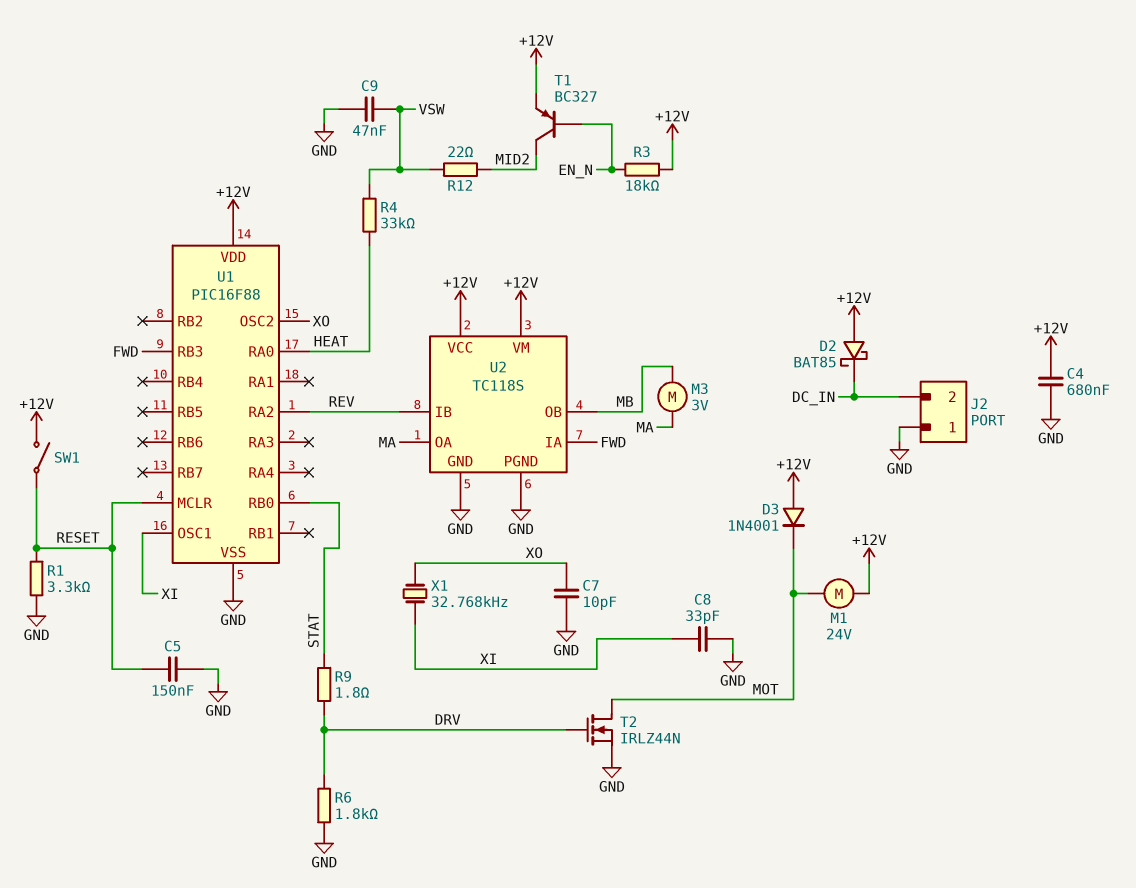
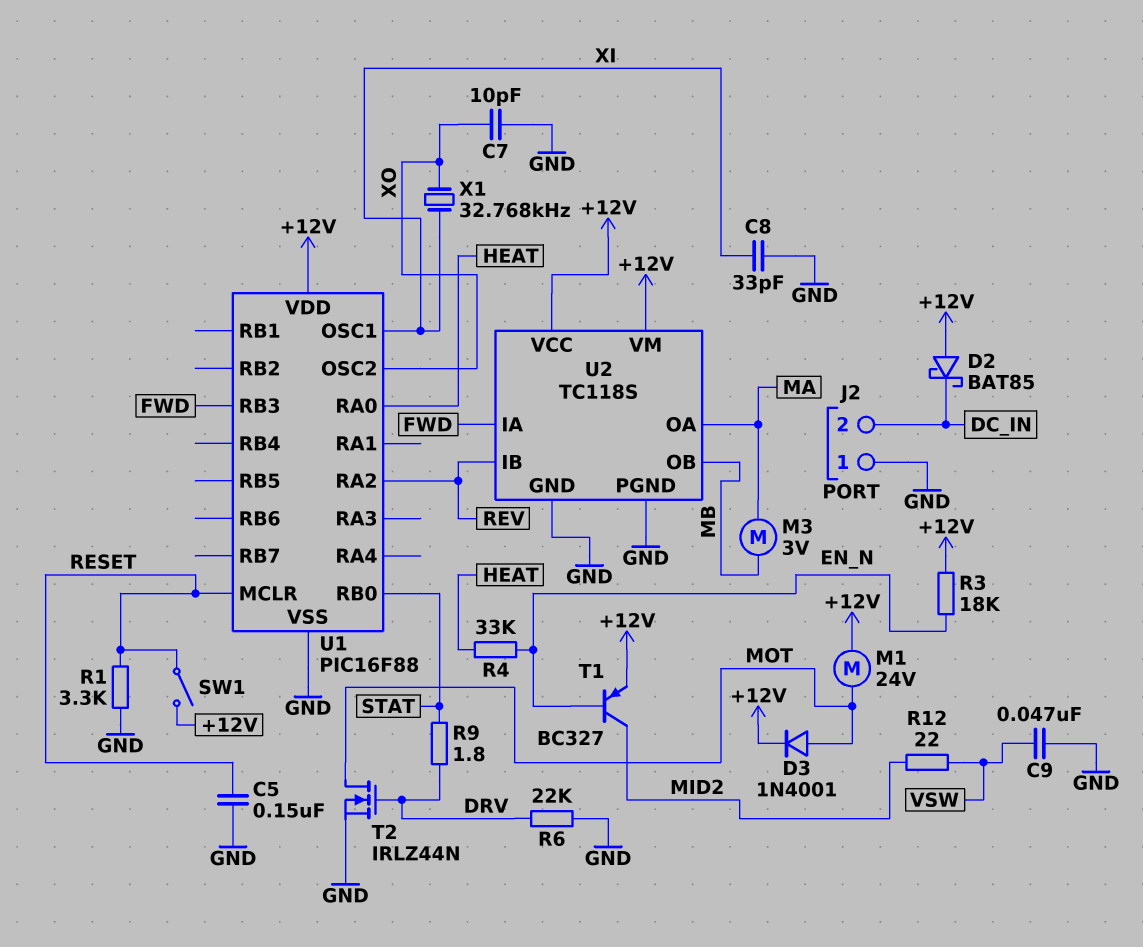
C4: 680nF (+12V, GND) -> none
D3: diode 1N4001 (A +12V, K MOT) -> diode 1N4001 (A MOT, K +12V)
R4: 33k (HEAT, VSW) -> 33k (EN_N, HEAT)
R6: 1.8k (DRV, GND) -> 22k (DRV, GND)

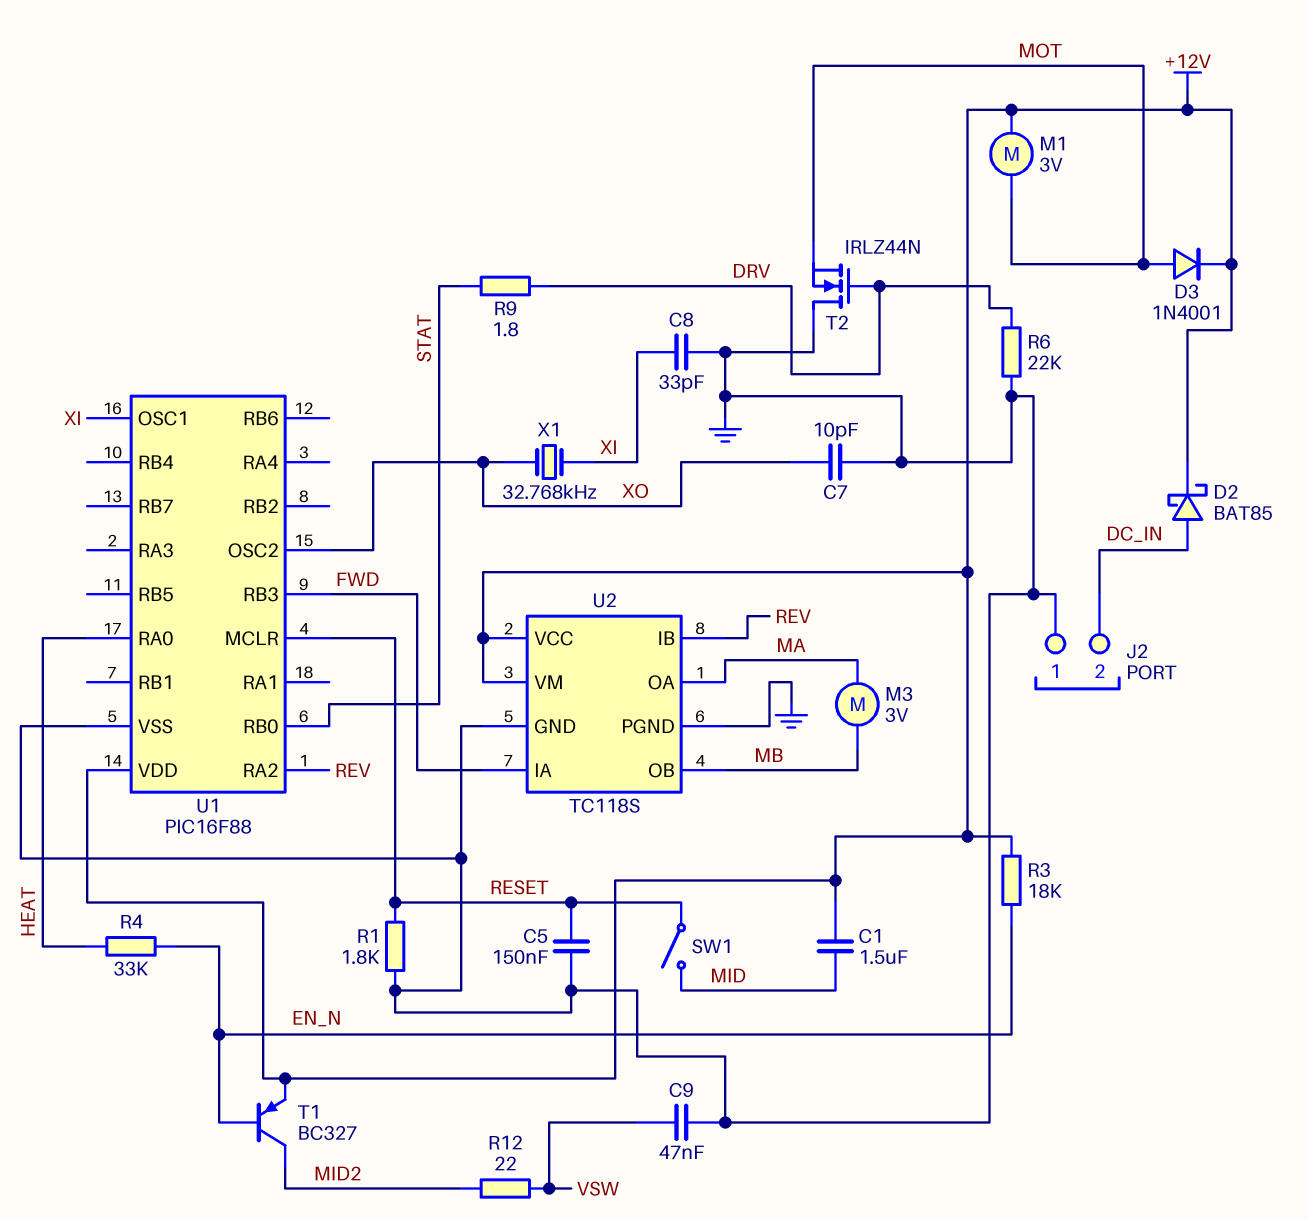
C1: none -> 1.5uF (+12V, MID)
D2: schottky BAT85 (A +12V, K DC_IN) -> schottky BAT85 (A DC_IN, K +12V)
M1: motor 24V (+12V, MOT) -> motor 3V (+12V, MOT)
R1: 3.3k (GND, RESET) -> 1.8k (GND, RESET)
SW1: switch (+12V, RESET) -> switch (MID, RESET)
T2: NMOS IRLZ44N (G DRV, D MOT, S GND) -> NMOS IRLZ44N (G DRV, D GND, S MOT)

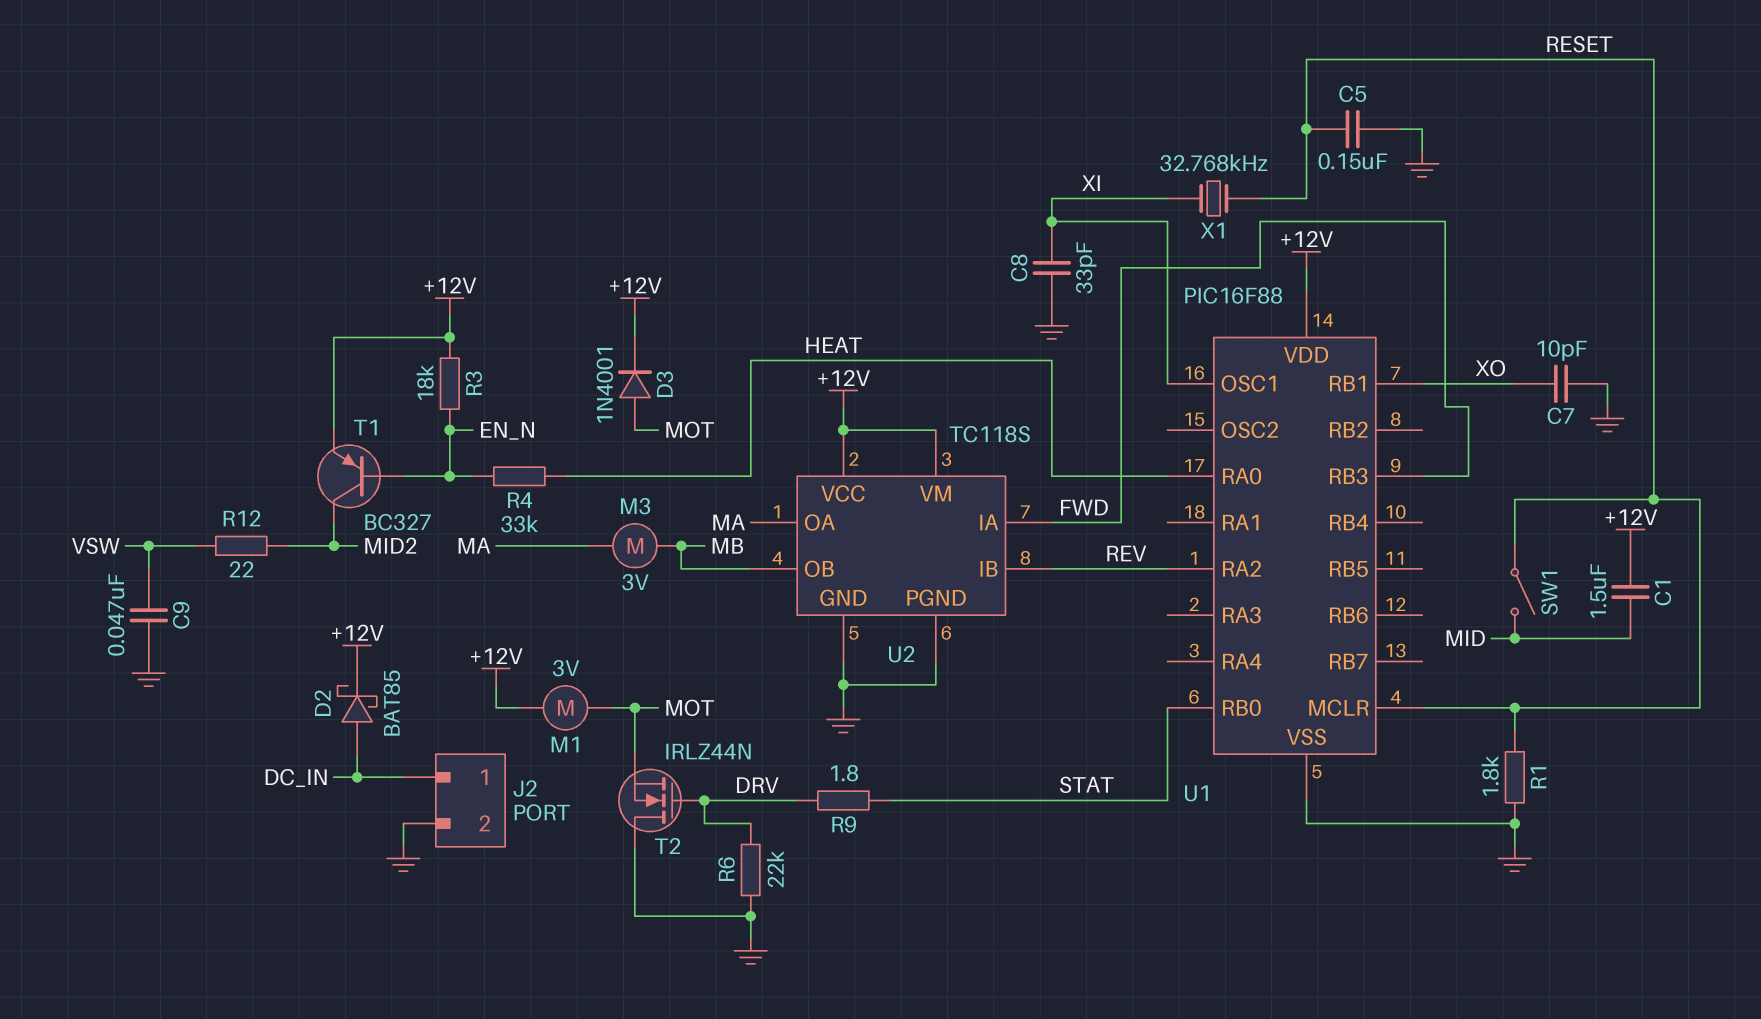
J2 pin 1: GND -> DC_IN
J2 pin 2: DC_IN -> GND
U1 pin OSC2: XO -> none
U1 pin RB1: none -> XO
X1: 32.768kHz (XI, XO) -> 32.768kHz (RESET, XI)

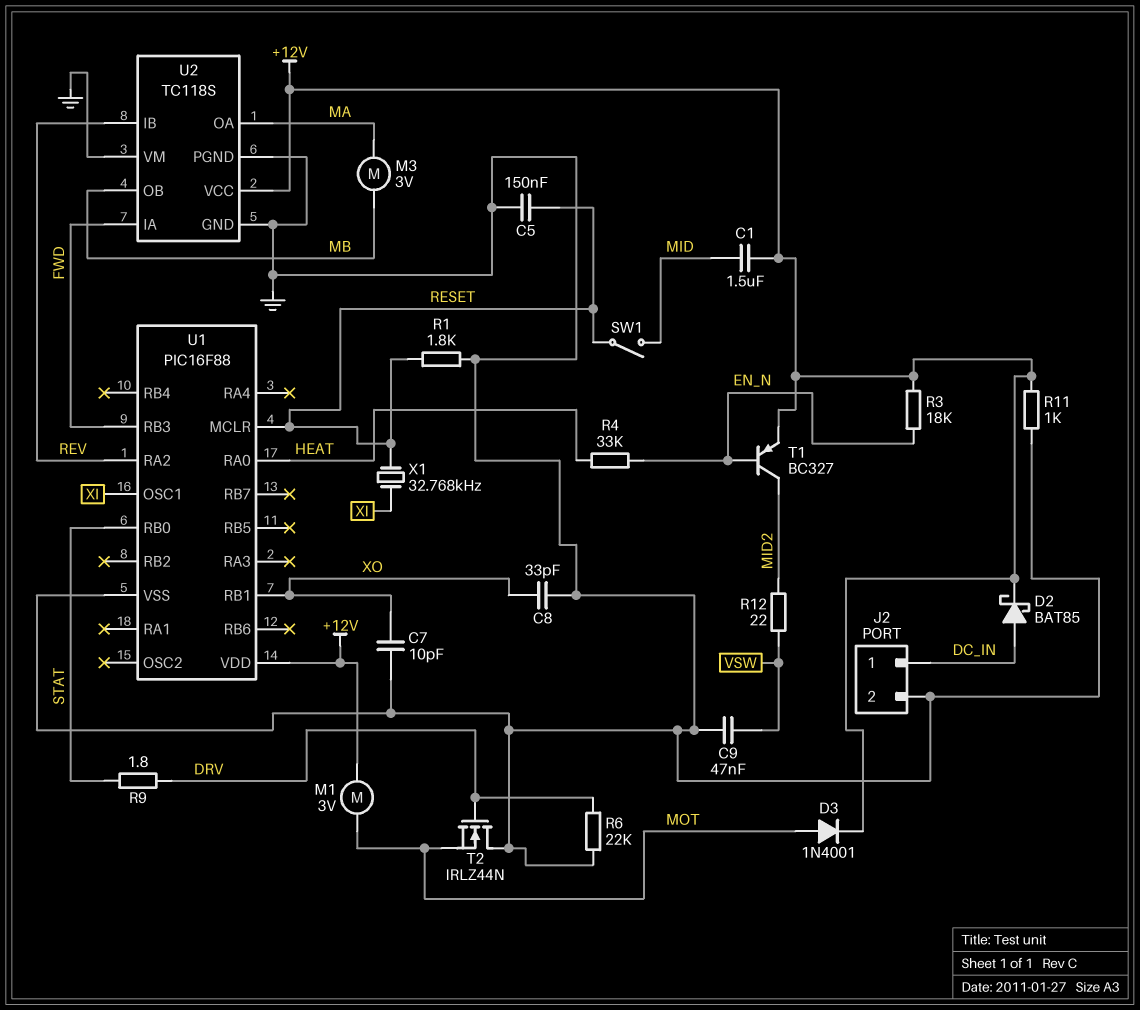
C8: 33pF (GND, XI) -> 33pF (GND, XO)
R11: none -> 1k (+12V, GND)
U2 pin VM: +12V -> GND

